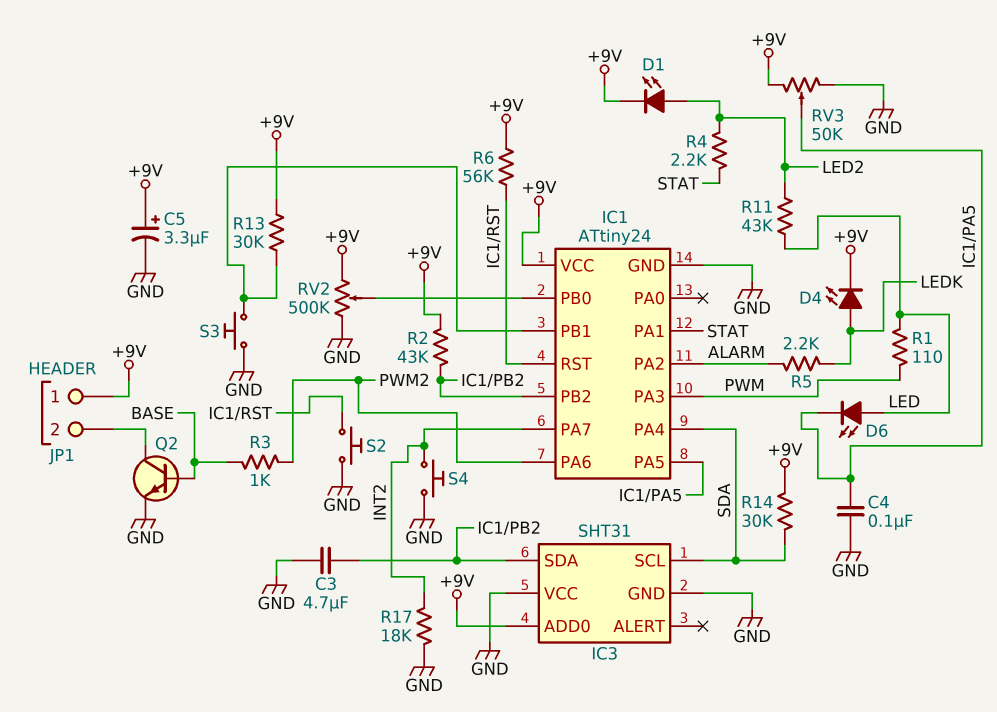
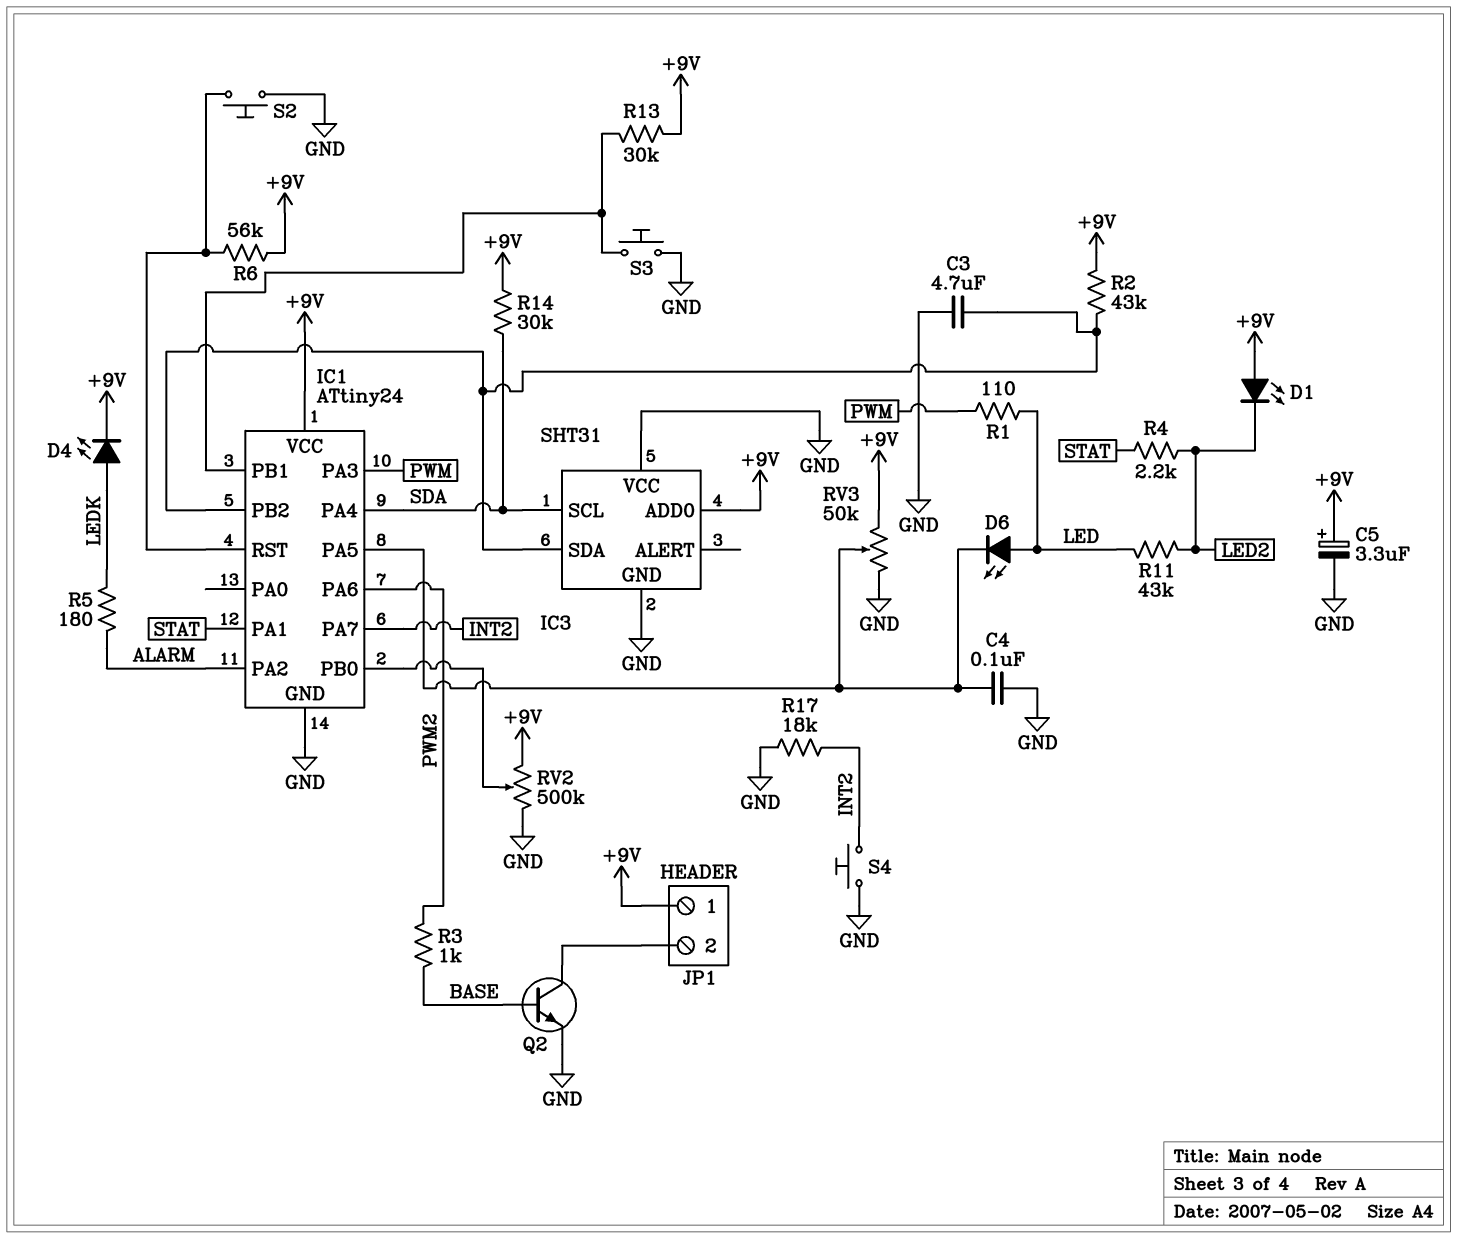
D1: LED (A LED2, K +9V) -> LED (A +9V, K LED2)
R5: 2.2k (ALARM, LEDK) -> 180 (ALARM, LEDK)

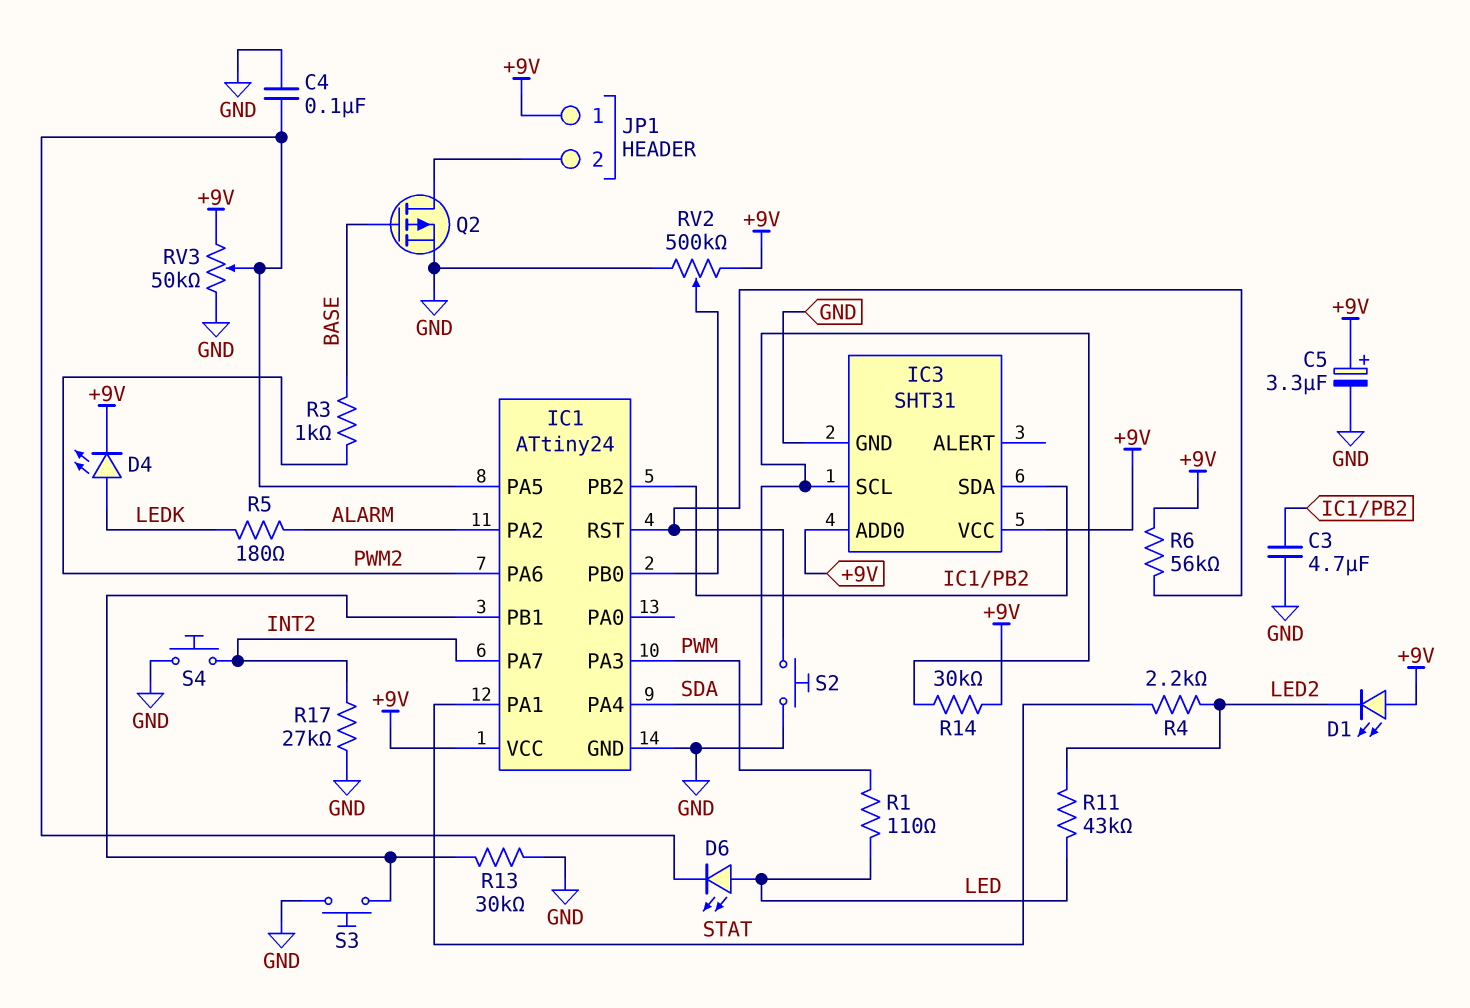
IC3 pin VCC: GND -> +9V
Q2: NPN (B BASE, C JP1/2, E GND) -> PMOS (G BASE, D JP1/2, S GND)
R2: 43k (+9V, IC1/PB2) -> none
R13: 30k (+9V, IC1/PB1) -> 30k (GND, IC1/PB1)
R17: 18k (GND, INT2) -> 27k (GND, INT2)

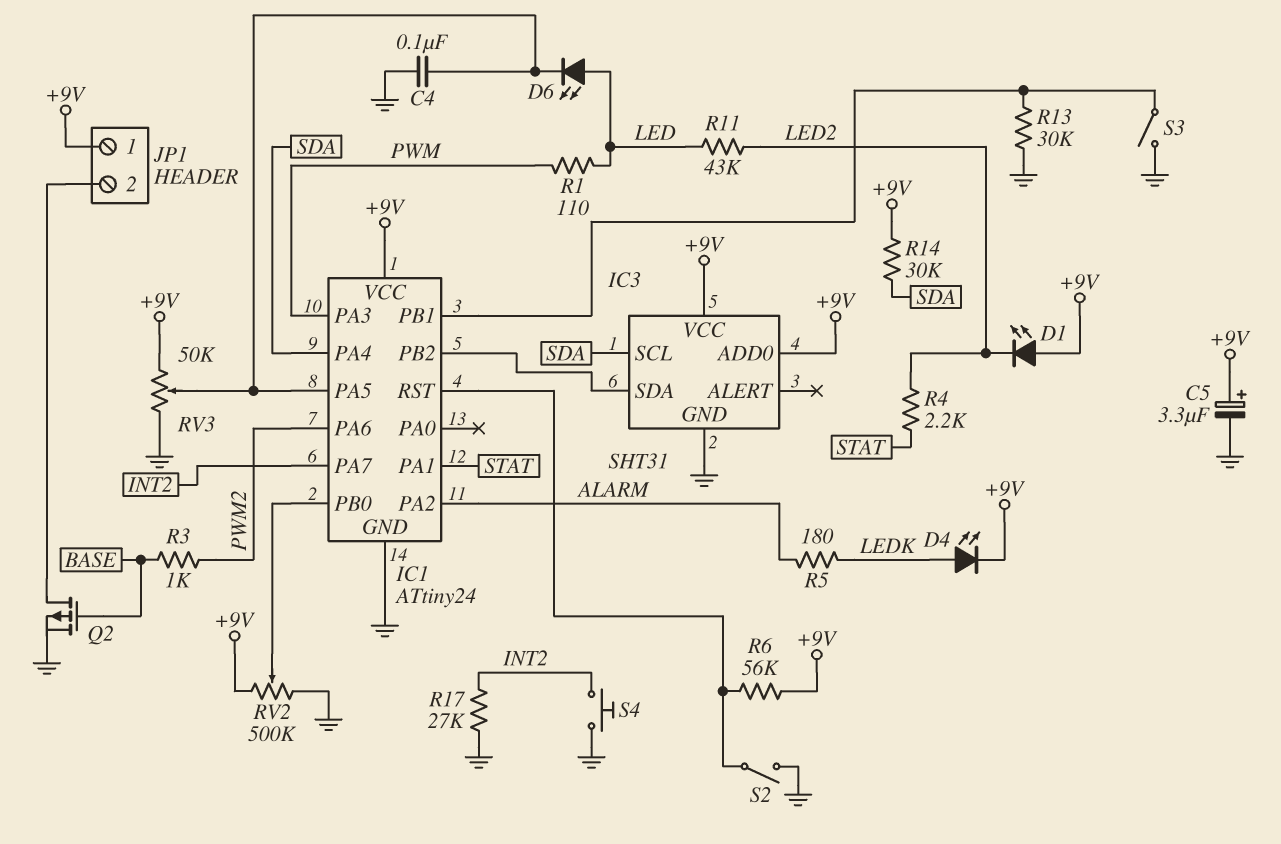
C3: 4.7uF (GND, IC1/PB2) -> none
S2: button (GND, IC1/RST) -> switch (GND, IC1/RST)
S3: button (GND, IC1/PB1) -> switch (GND, IC1/PB1)

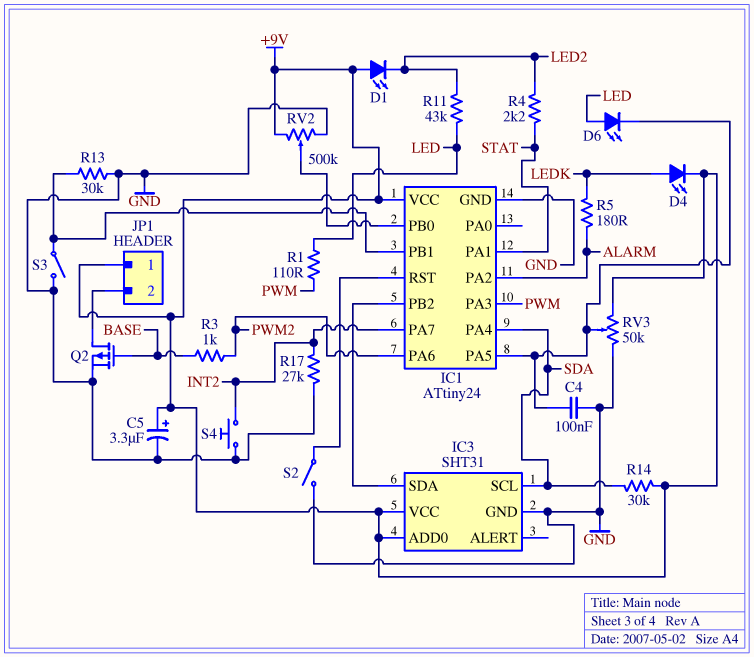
R6: 56k (+9V, IC1/RST) -> none

